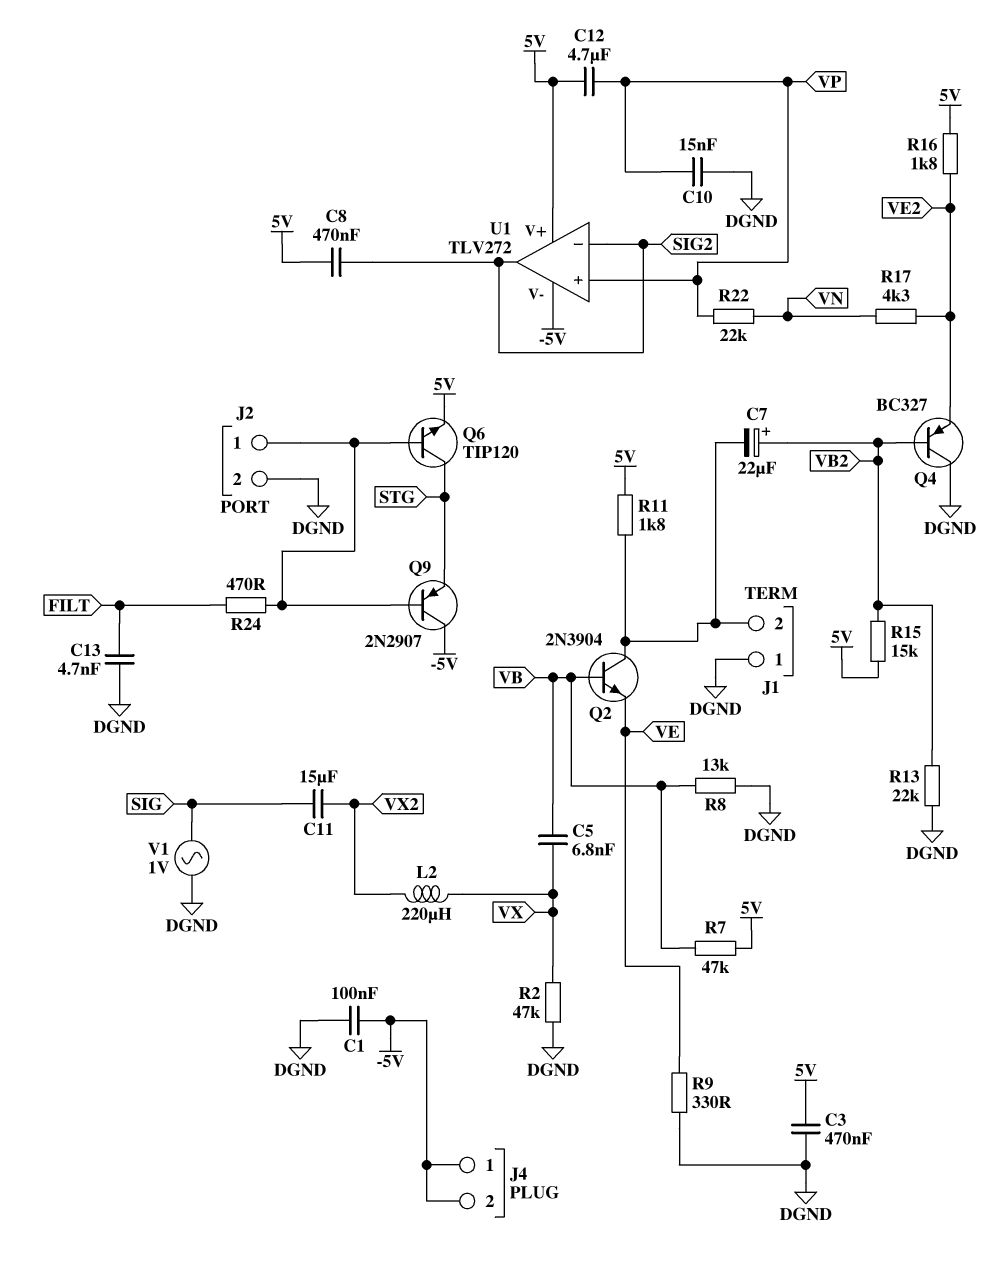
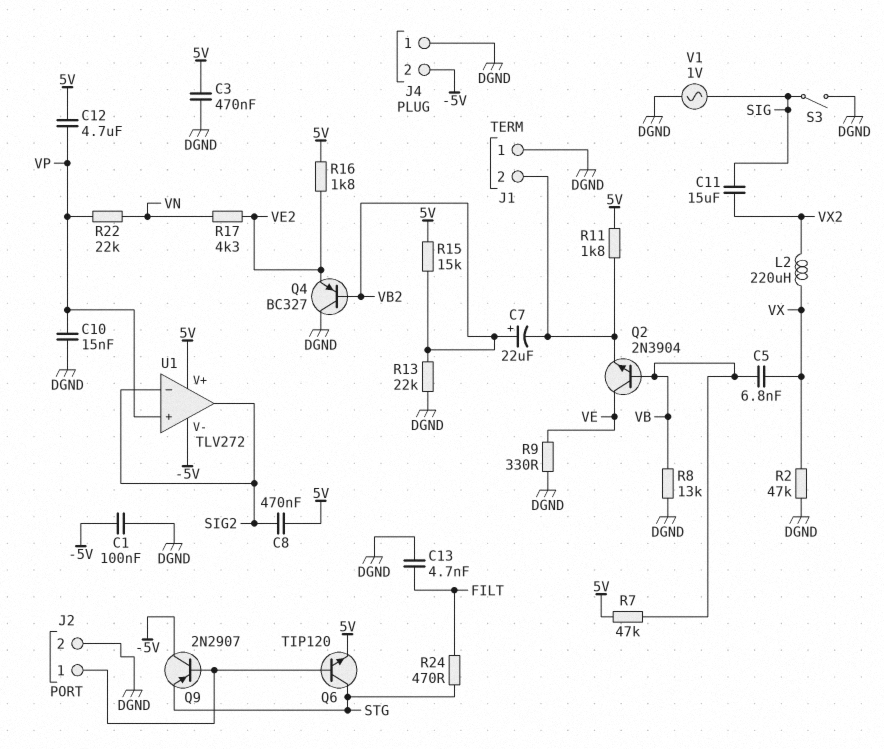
J4 pin 1: -5V -> DGND
Q2: NPN 2N3904 (B VB, C J1/2, E VE) -> NPN 2N3904 (B VB, C VE, E J1/2)
R24: 470 (FILT, J2/1) -> 470 (FILT, STG)
S3: none -> switch (DGND, SIG)

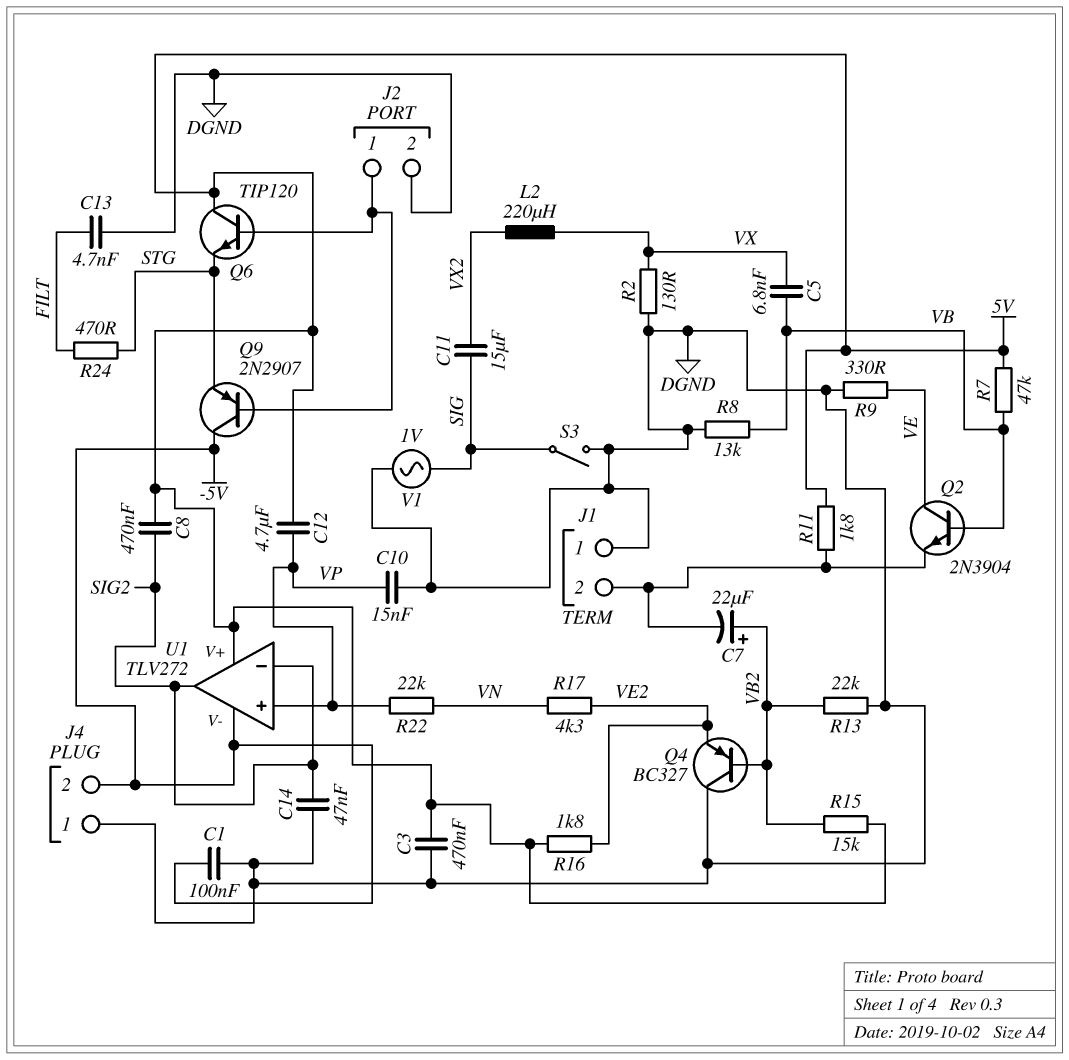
C14: none -> 47nF (DGND, SIG2)
Q6: NPN TIP120 (B J2/1, C STG, E 5V) -> NPN TIP120 (B J2/1, C 5V, E STG)
R2: 47k (DGND, VX) -> 130 (DGND, VX)

